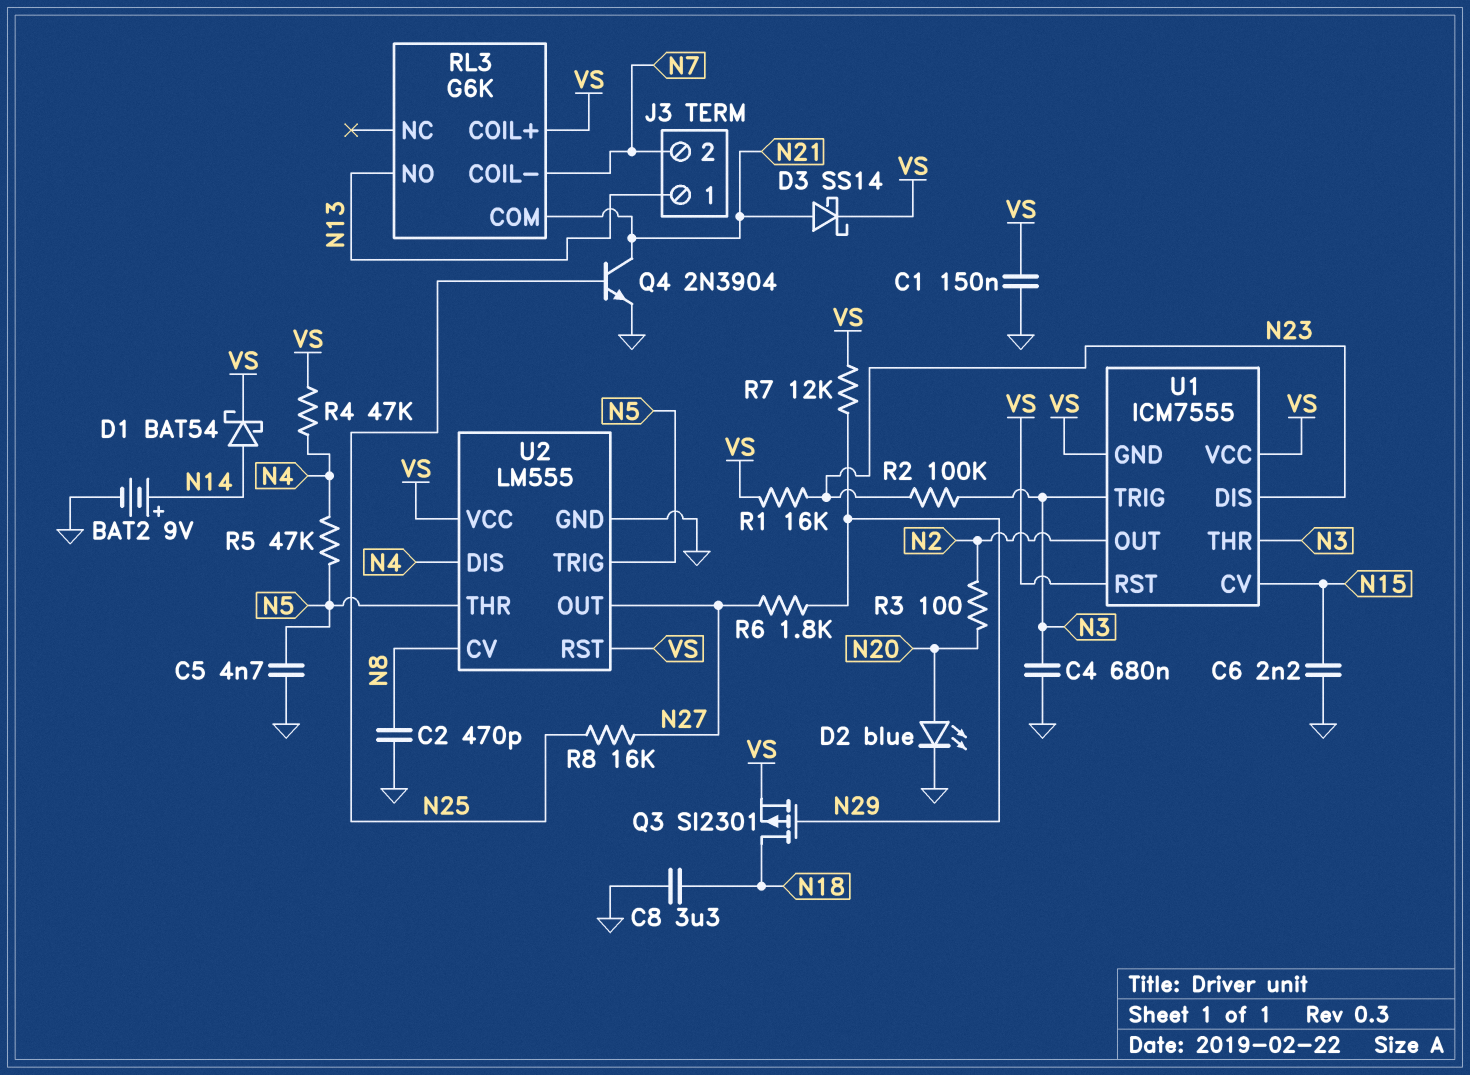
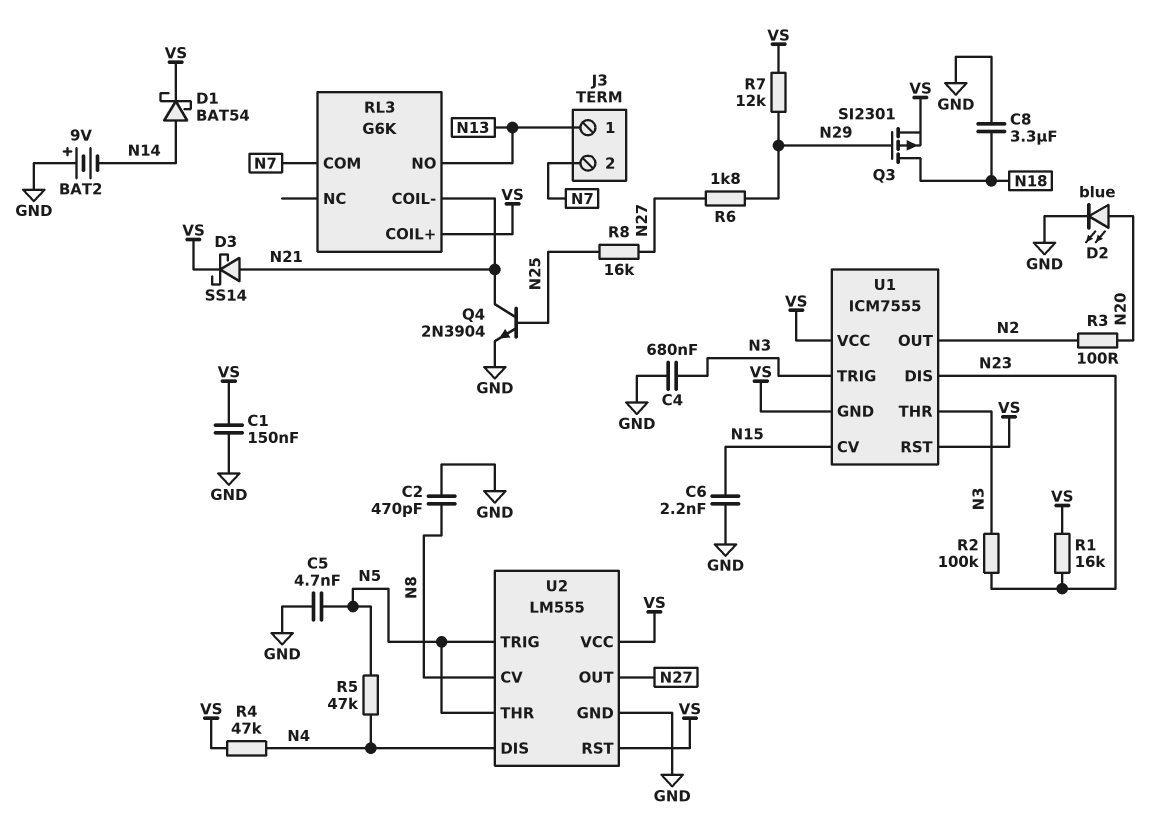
BAT2: 9V (plus N14, minus GND) -> 9V (plus GND, minus N14)
RL3 pin COIL-: N7 -> N21
RL3 pin COM: N21 -> N7

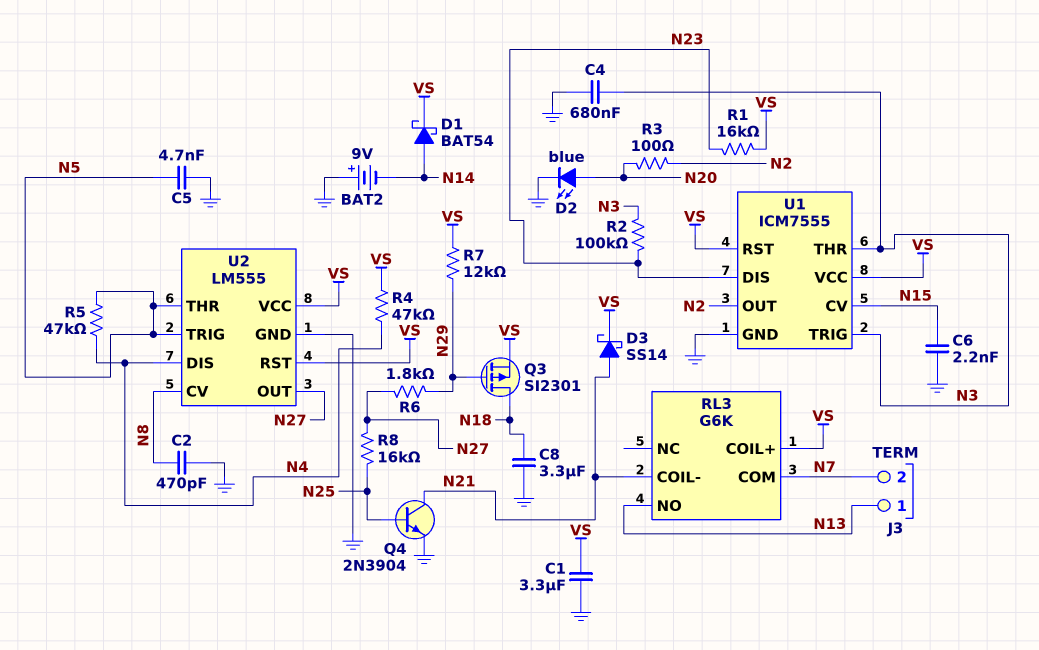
C1: 150nF (GND, VS) -> 3.3uF (GND, VS)
U1 pin GND: VS -> GND

